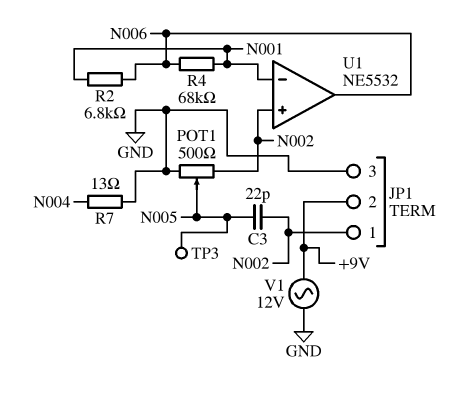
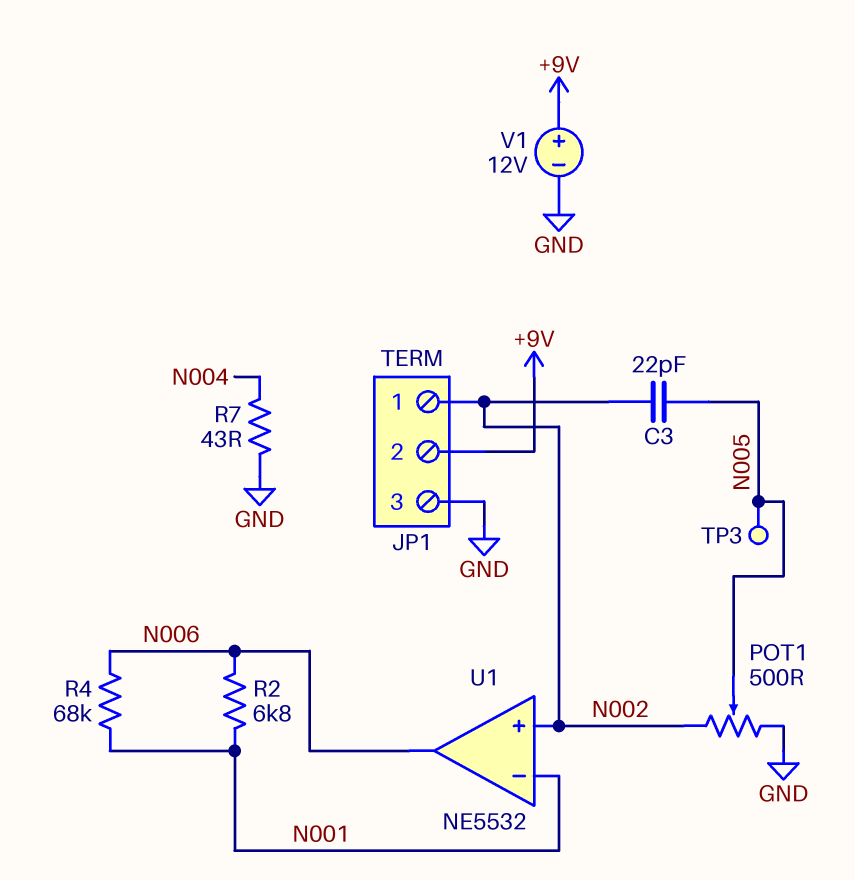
R7: 13 (GND, N004) -> 43 (GND, N004)
V1: AC 12V (+9V, GND) -> 12V (plus +9V, minus GND)

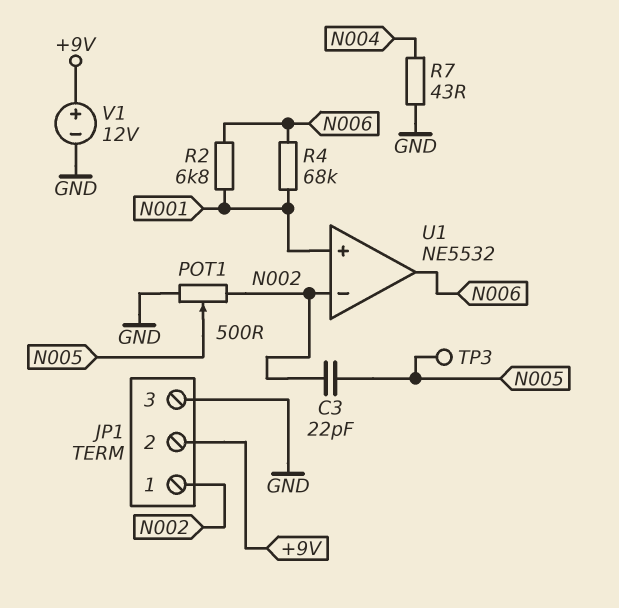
U1 pin in+: N002 -> N001
U1 pin in-: N001 -> N002

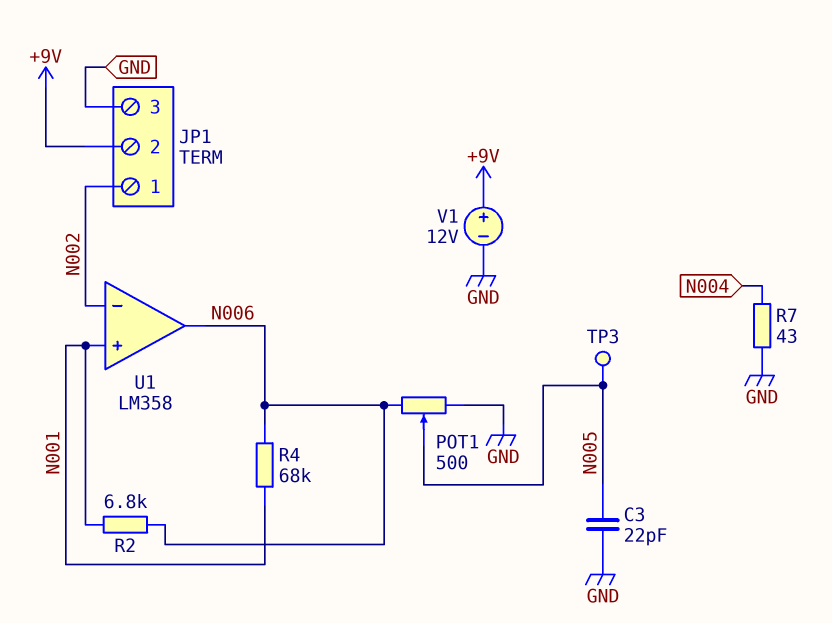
C3: 22pF (N002, N005) -> 22pF (GND, N005)
POT1: 500 (GND, N002, wiper N005) -> 500 (GND, N006, wiper N005)
U1: NE5532 -> LM358

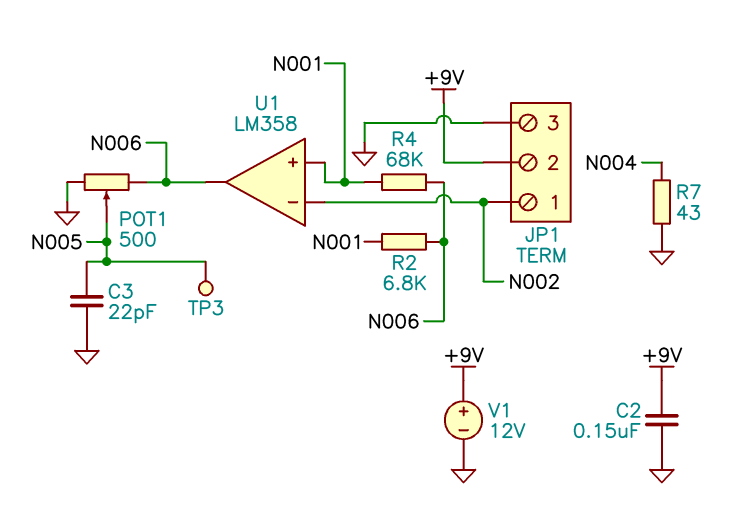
C2: none -> 150nF (+9V, GND)

